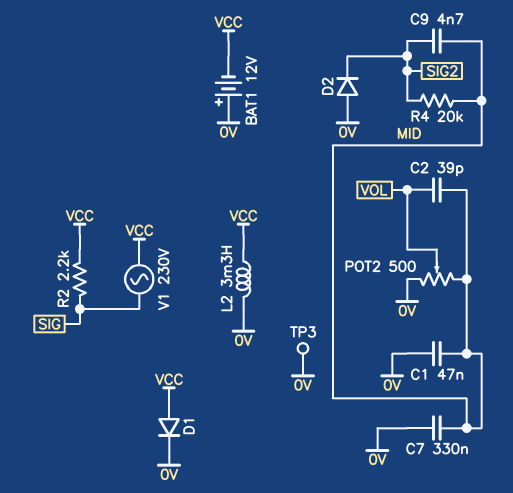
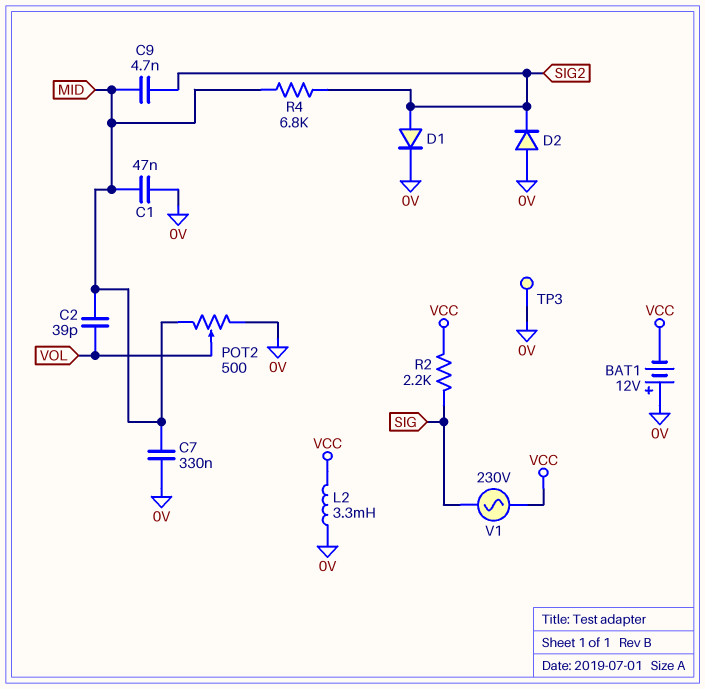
D1: diode (A VCC, K 0V) -> diode (A SIG2, K 0V)
R4: 20k (MID, SIG2) -> 6.8k (MID, SIG2)

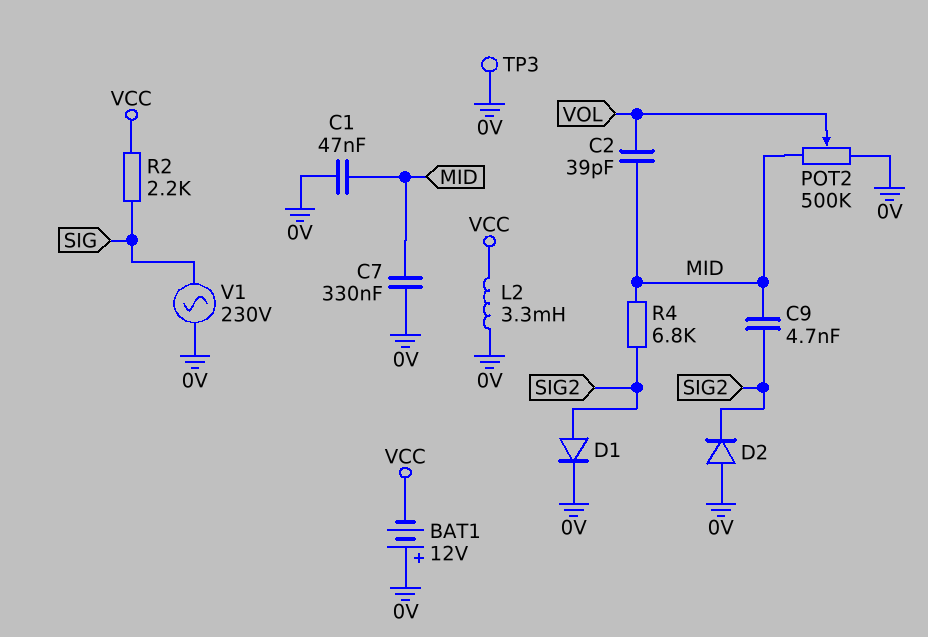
POT2: 500 (0V, MID, wiper VOL) -> 500k (0V, MID, wiper VOL)
V1: AC 230V (SIG, VCC) -> AC 230V (0V, SIG)

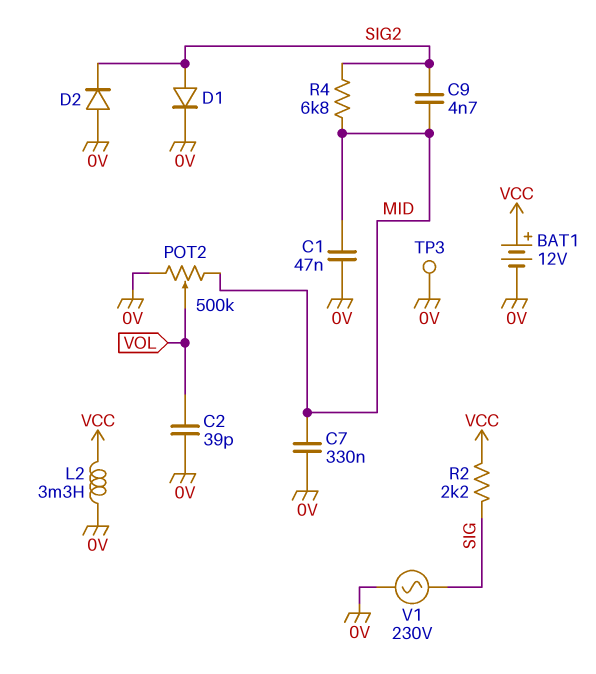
BAT1: 12V (plus 0V, minus VCC) -> 12V (plus VCC, minus 0V)
C2: 39pF (MID, VOL) -> 39pF (0V, VOL)

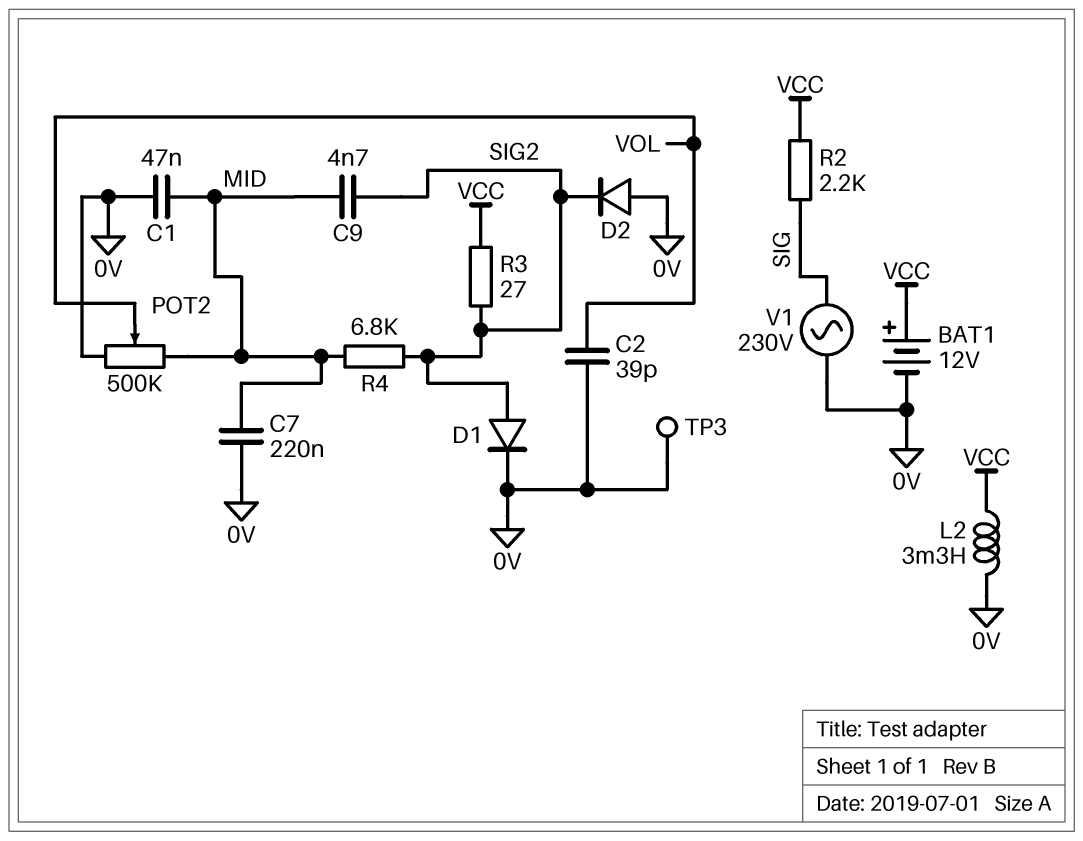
C7: 330nF (0V, MID) -> 220nF (0V, MID)
R3: none -> 27 (SIG2, VCC)

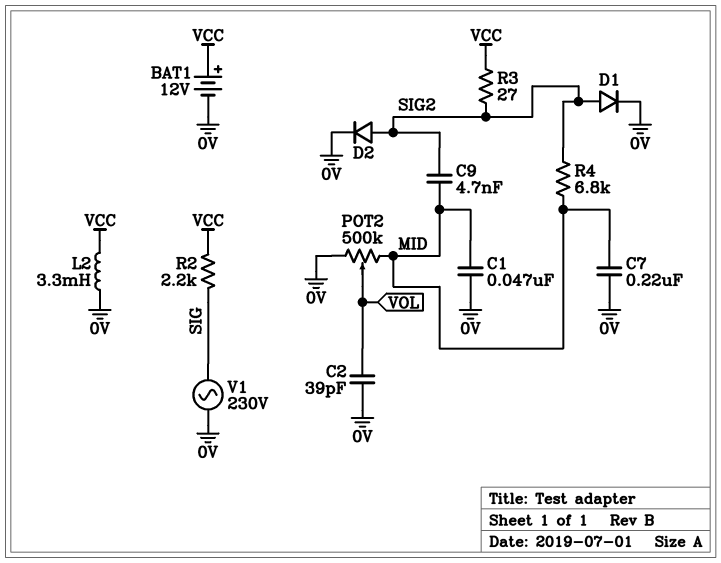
D2: diode (A 0V, K SIG2) -> diode (A SIG2, K 0V)
TP3: test point (0V) -> none

